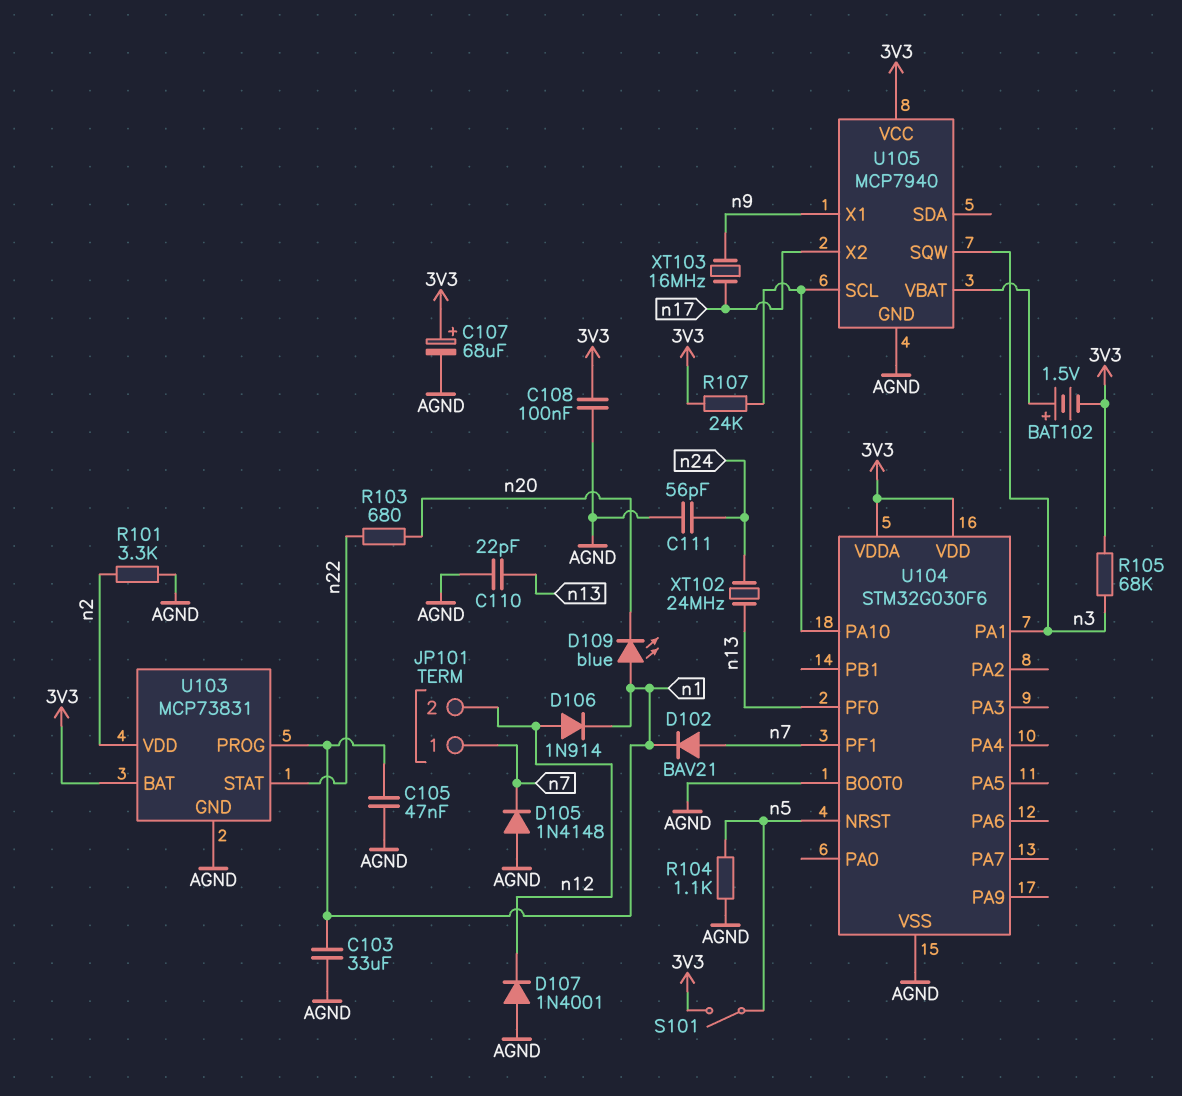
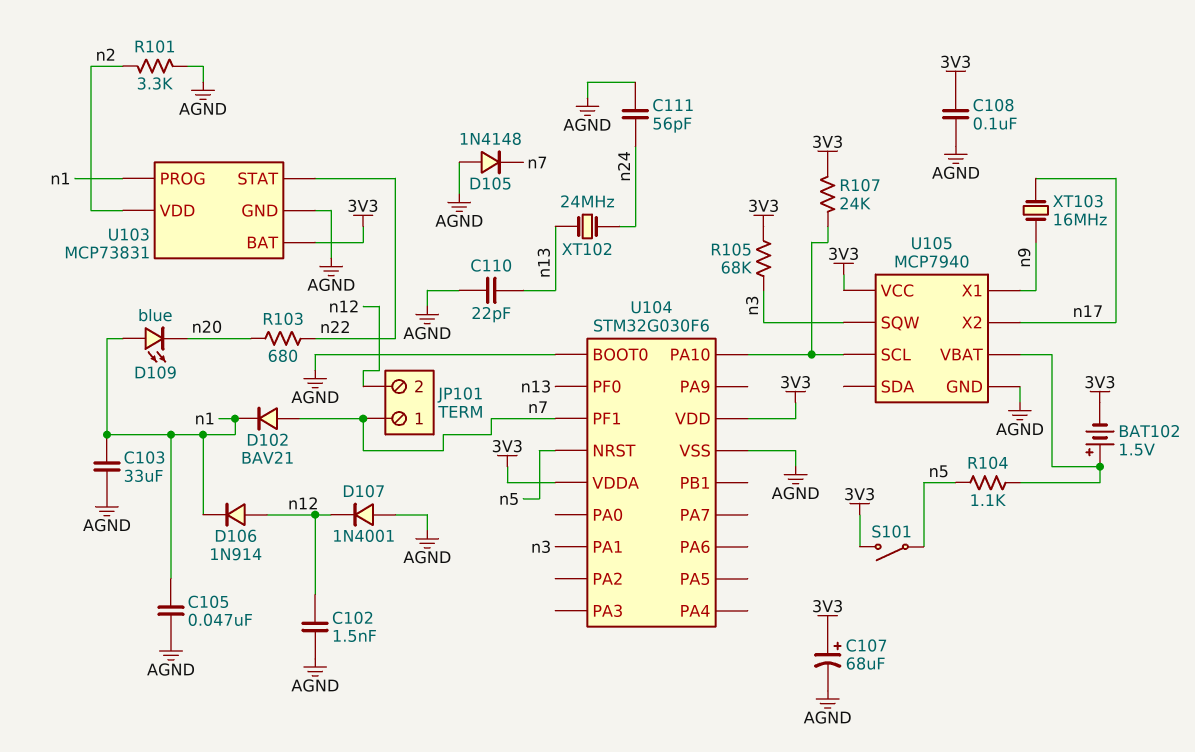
C102: none -> 1.5nF (AGND, n12)
R104: 1.1k (AGND, n5) -> 1.1k (U105/VBAT, n5)

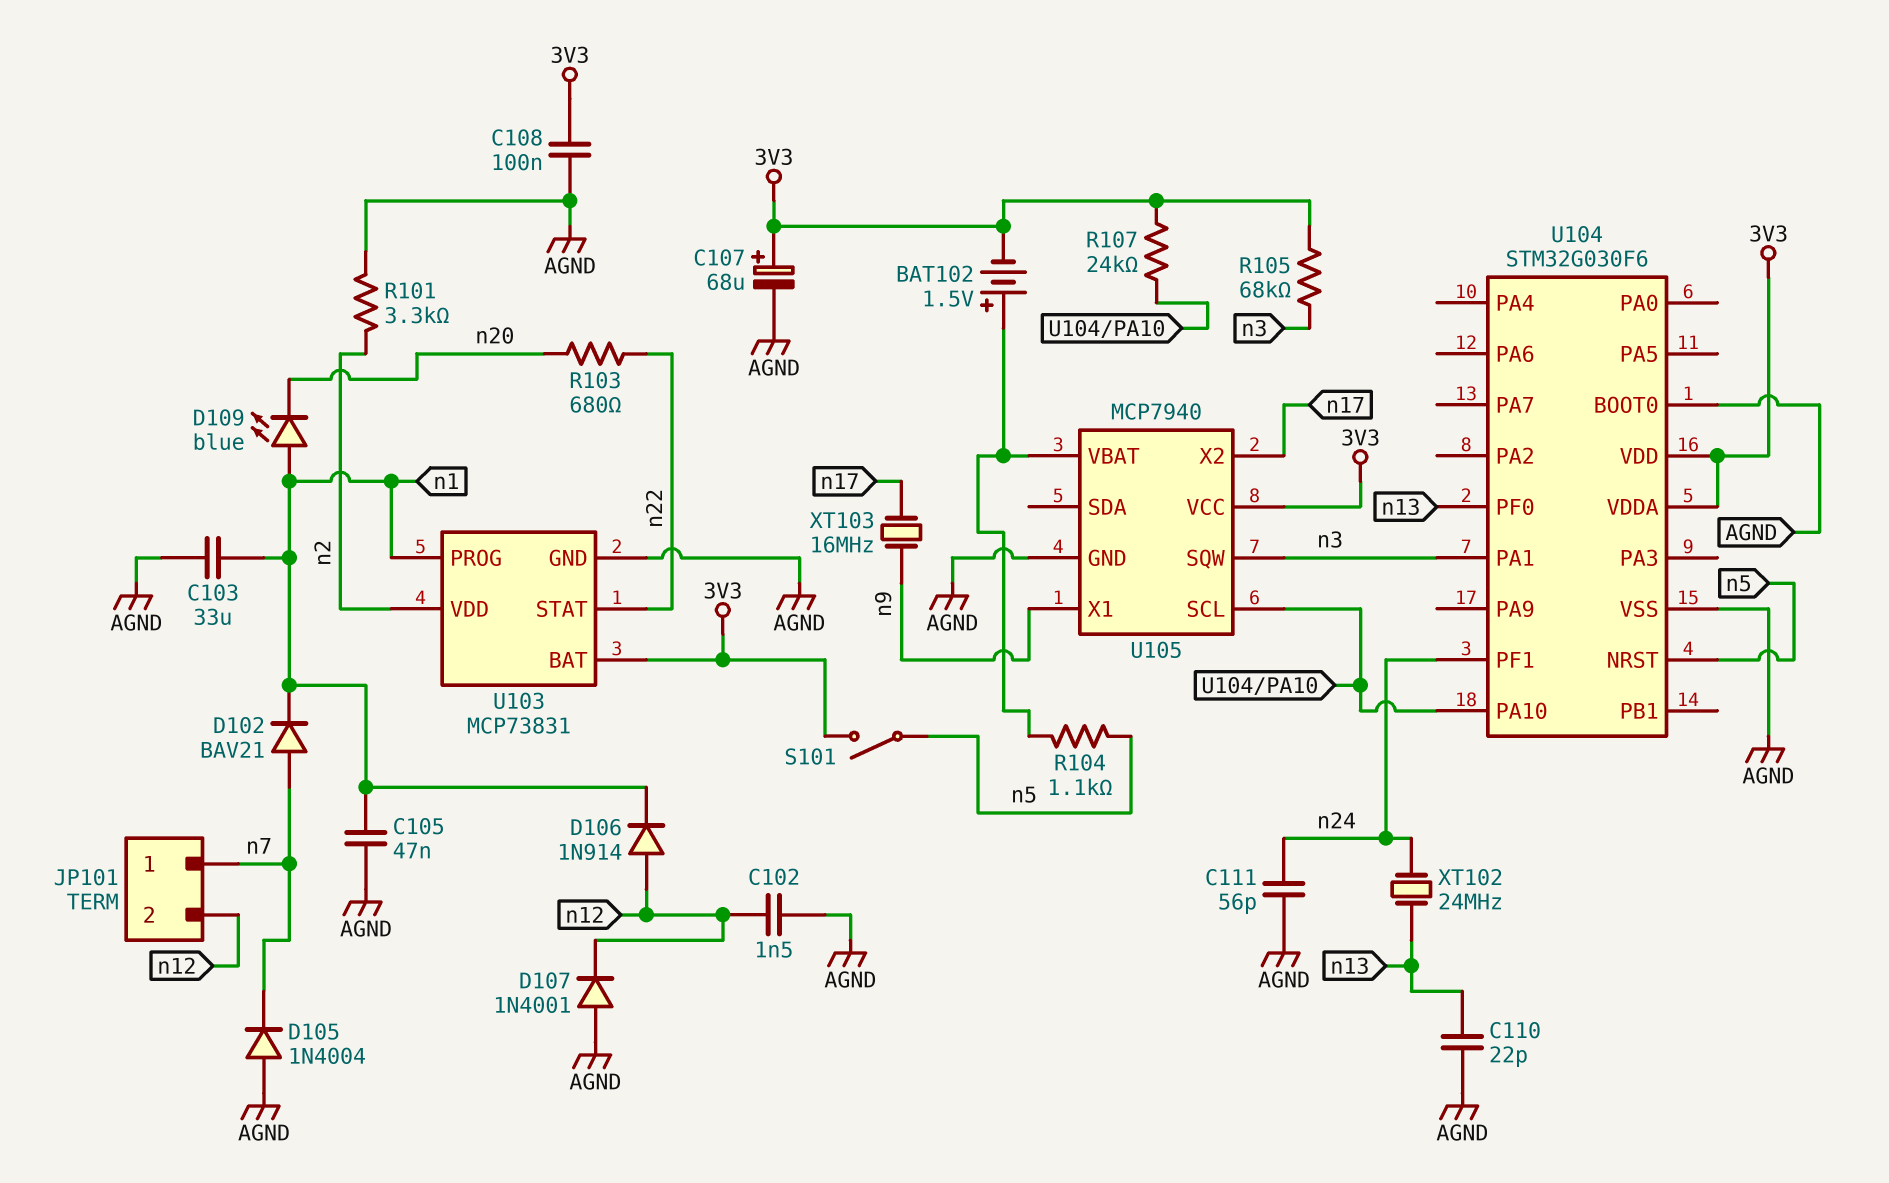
D105: diode 1N4148 (A AGND, K n7) -> diode 1N4004 (A AGND, K n7)
U104 pin PF1: n7 -> n24

